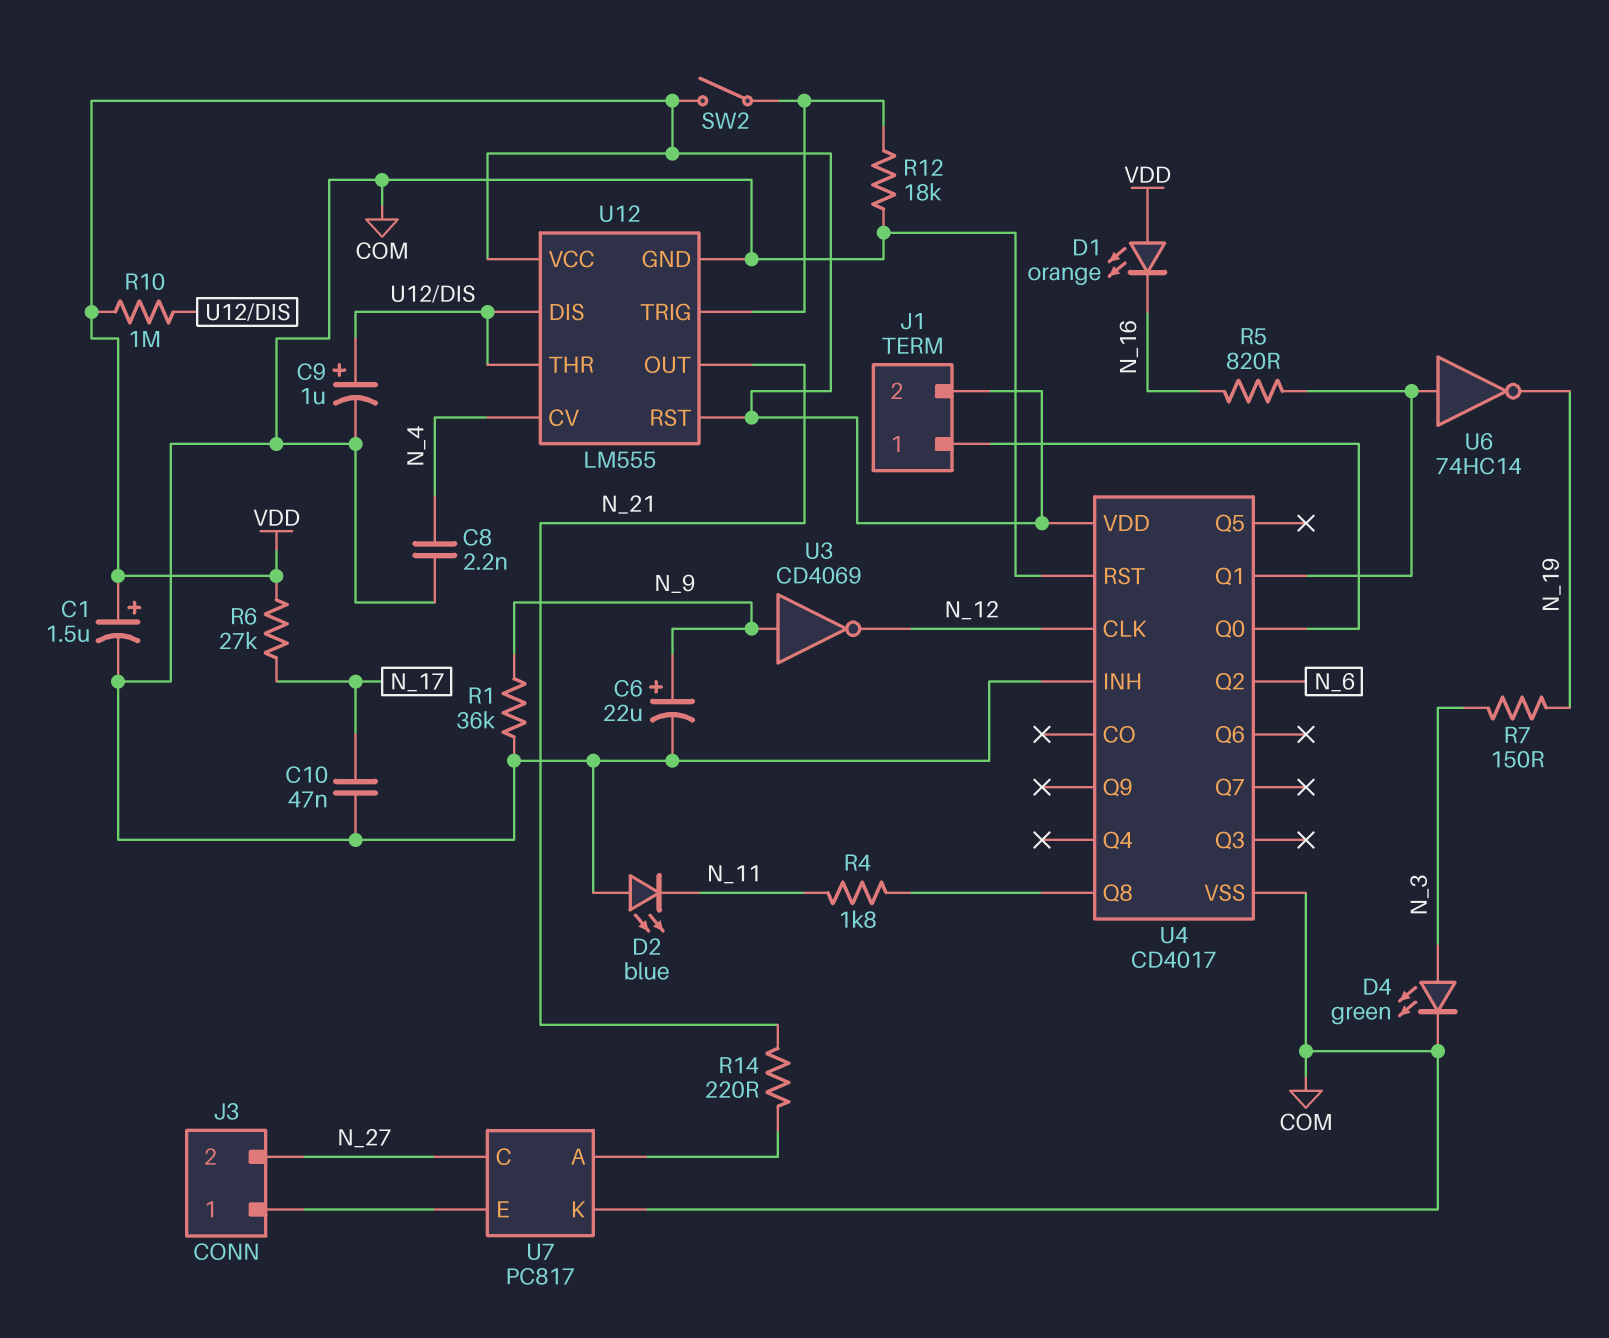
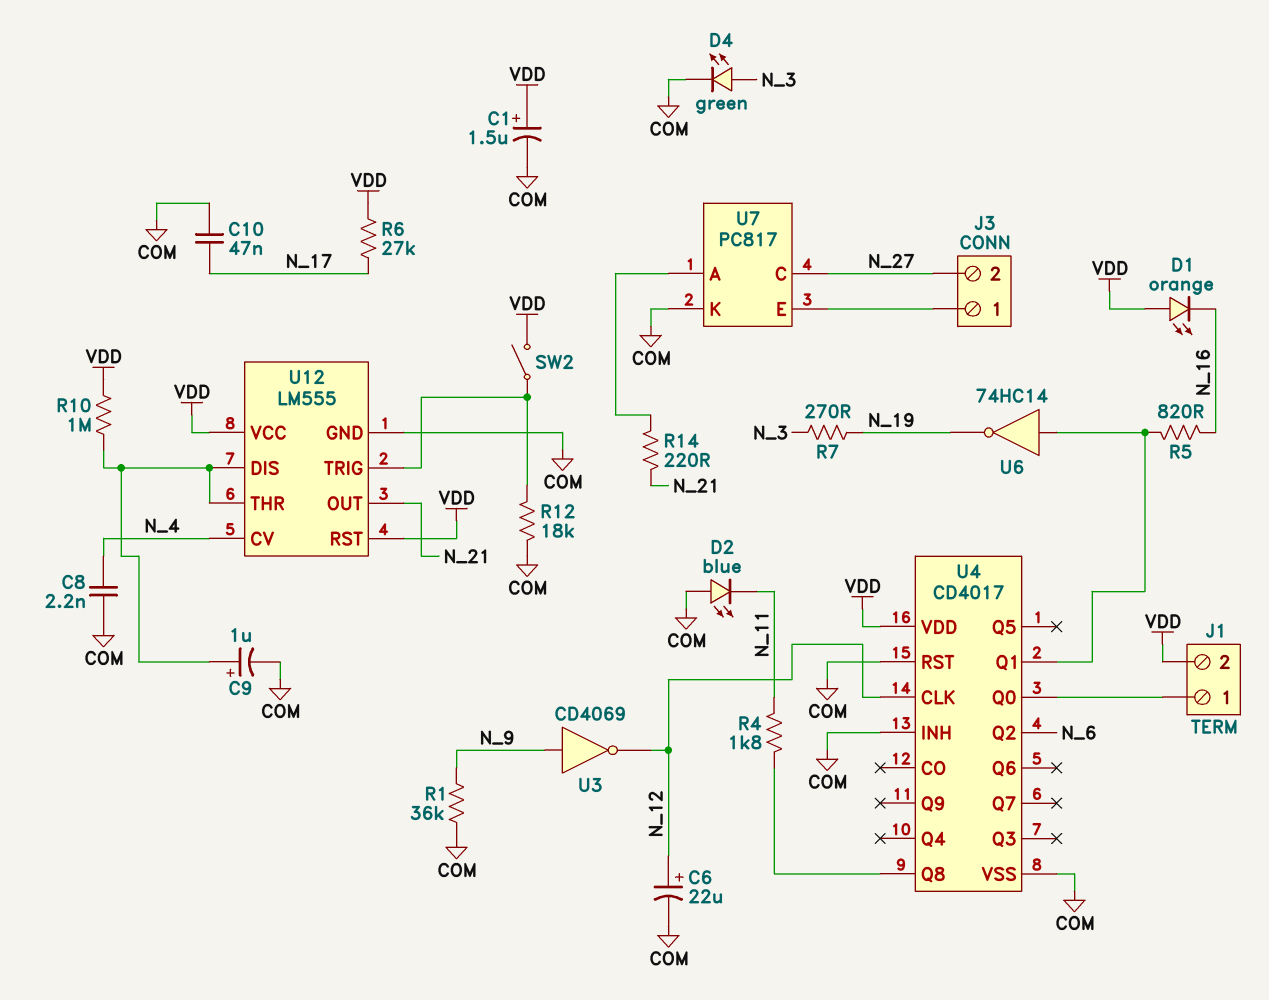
C6: 22uF (plus N_9, minus COM) -> 22uF (plus N_12, minus COM)
R7: 150 (N_3, N_19) -> 270 (N_3, N_19)

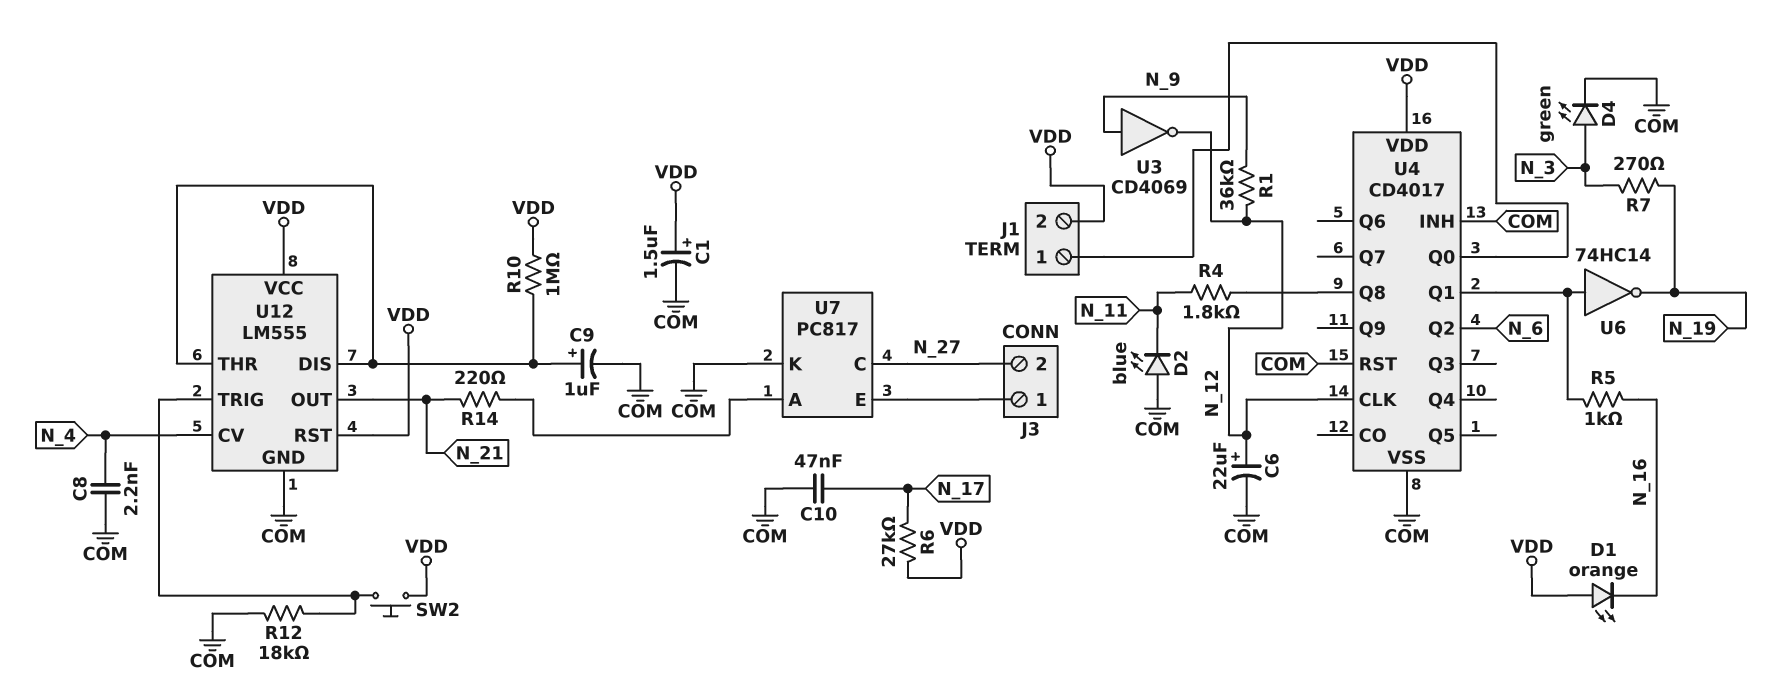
R1: 36k (COM, N_9) -> 36k (N_9, N_12)
R5: 820 (N_16, U4/Q1) -> 1k (N_16, U4/Q1)
SW2: switch (U12/TRIG, VDD) -> button (U12/TRIG, VDD)

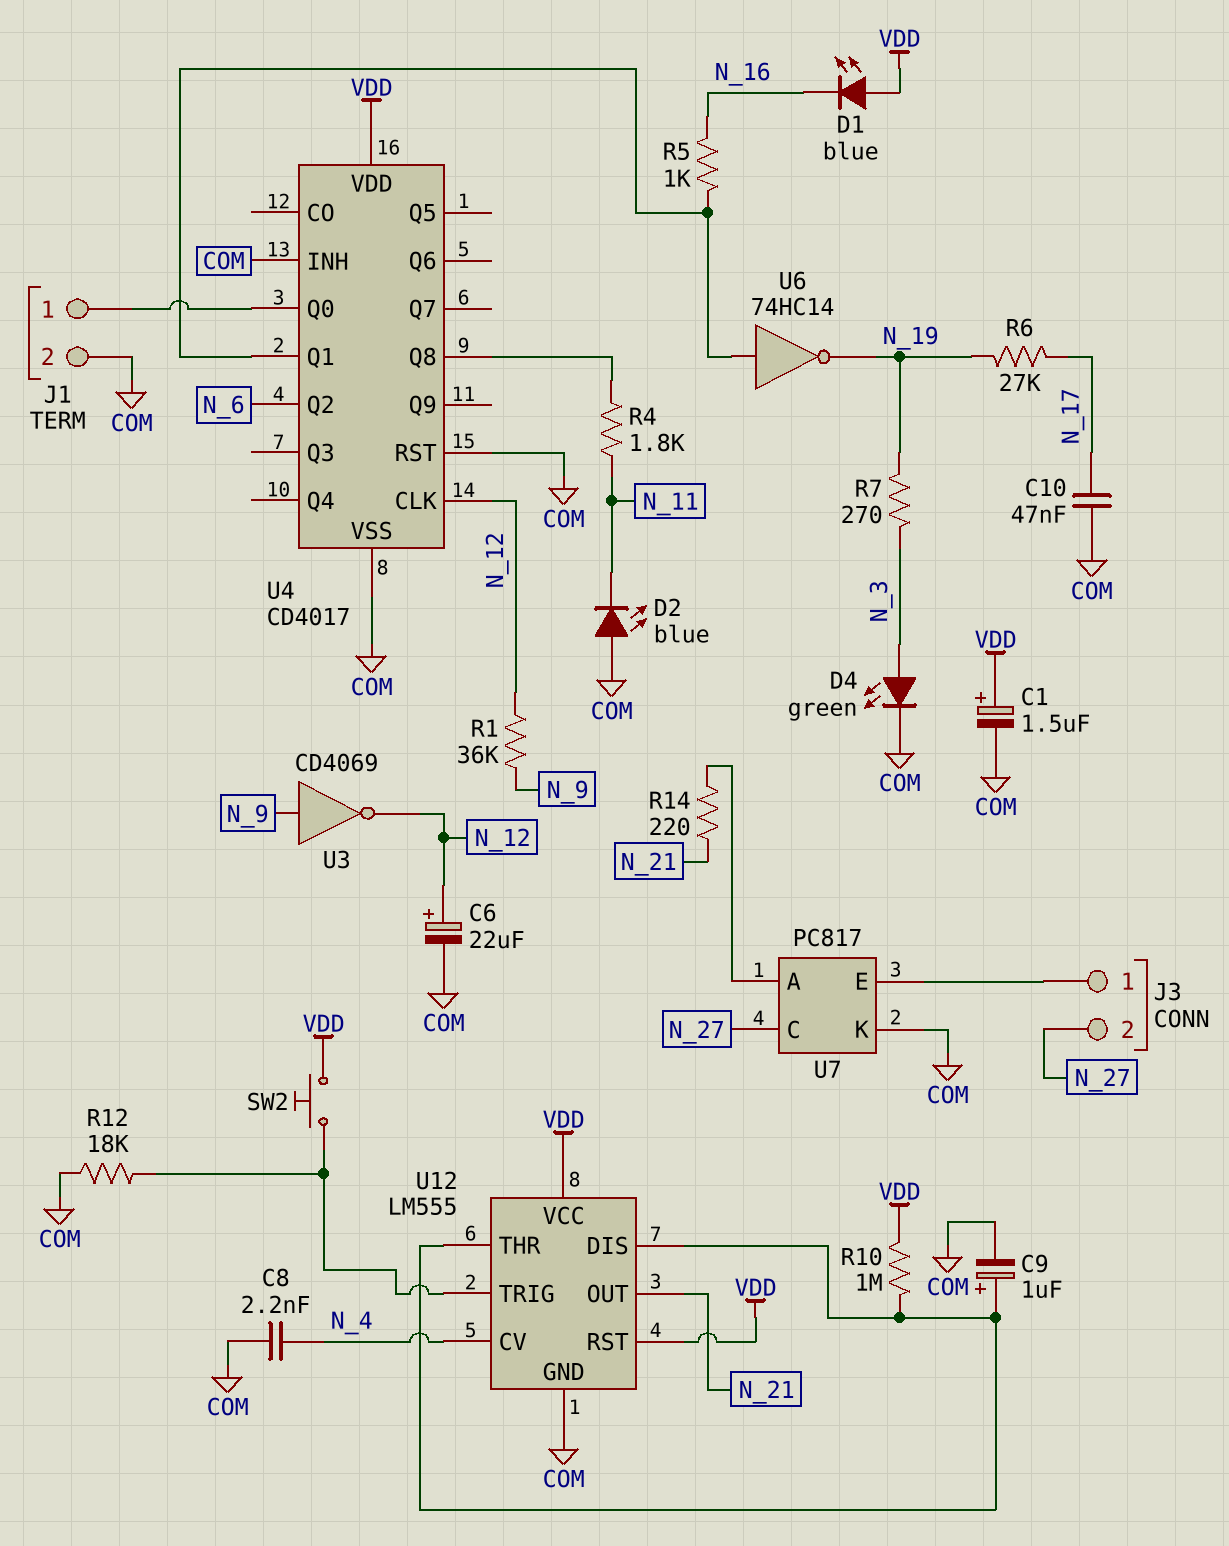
D1: LED orange (A VDD, K N_16) -> LED blue (A VDD, K N_16)
J1 pin 2: VDD -> COM
R6: 27k (N_17, VDD) -> 27k (N_17, N_19)

